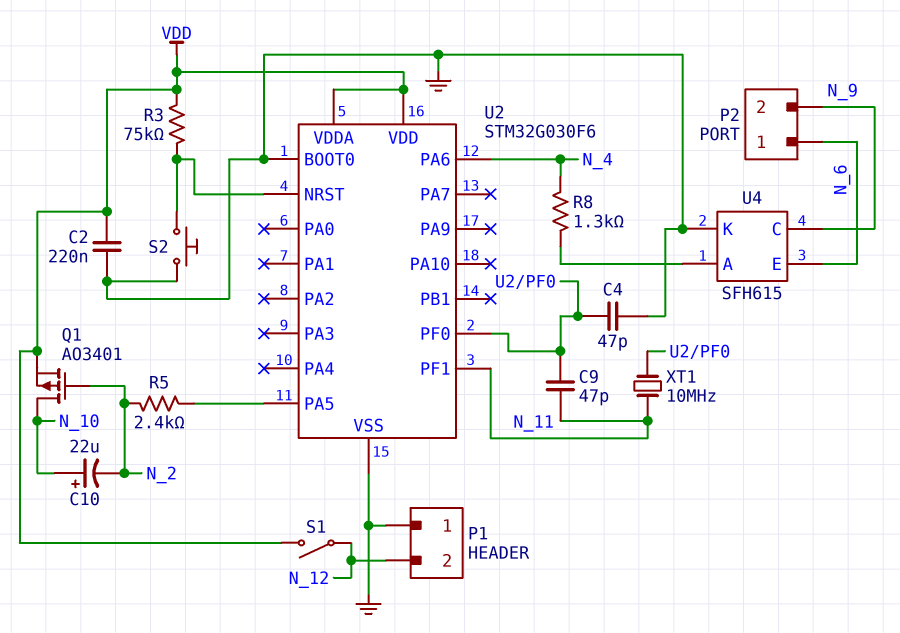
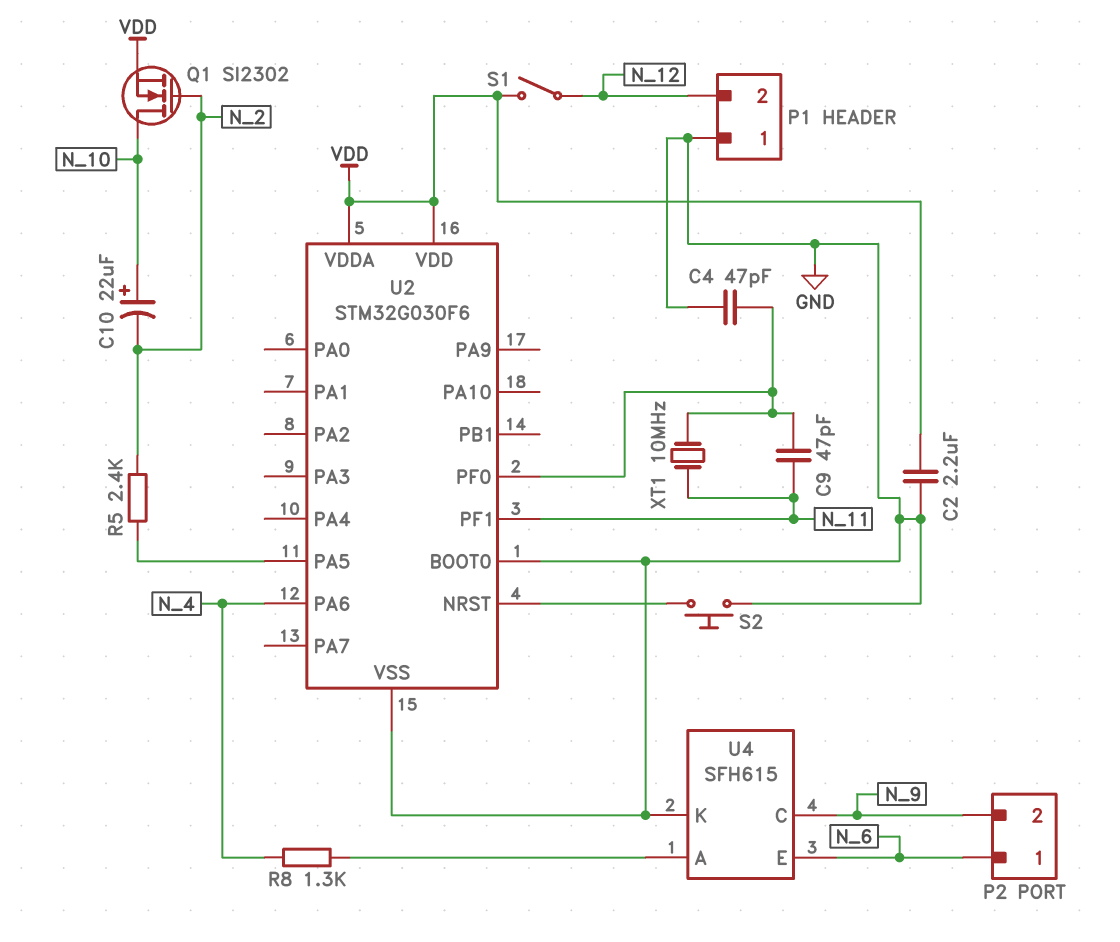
C2: 220nF (GND, VDD) -> 2.2uF (GND, VDD)
Q1: PMOS AO3401 (G N_2, D N_10, S VDD) -> NMOS SI2302 (G N_2, D N_10, S VDD)
R3: 75k (U2/NRST, VDD) -> none

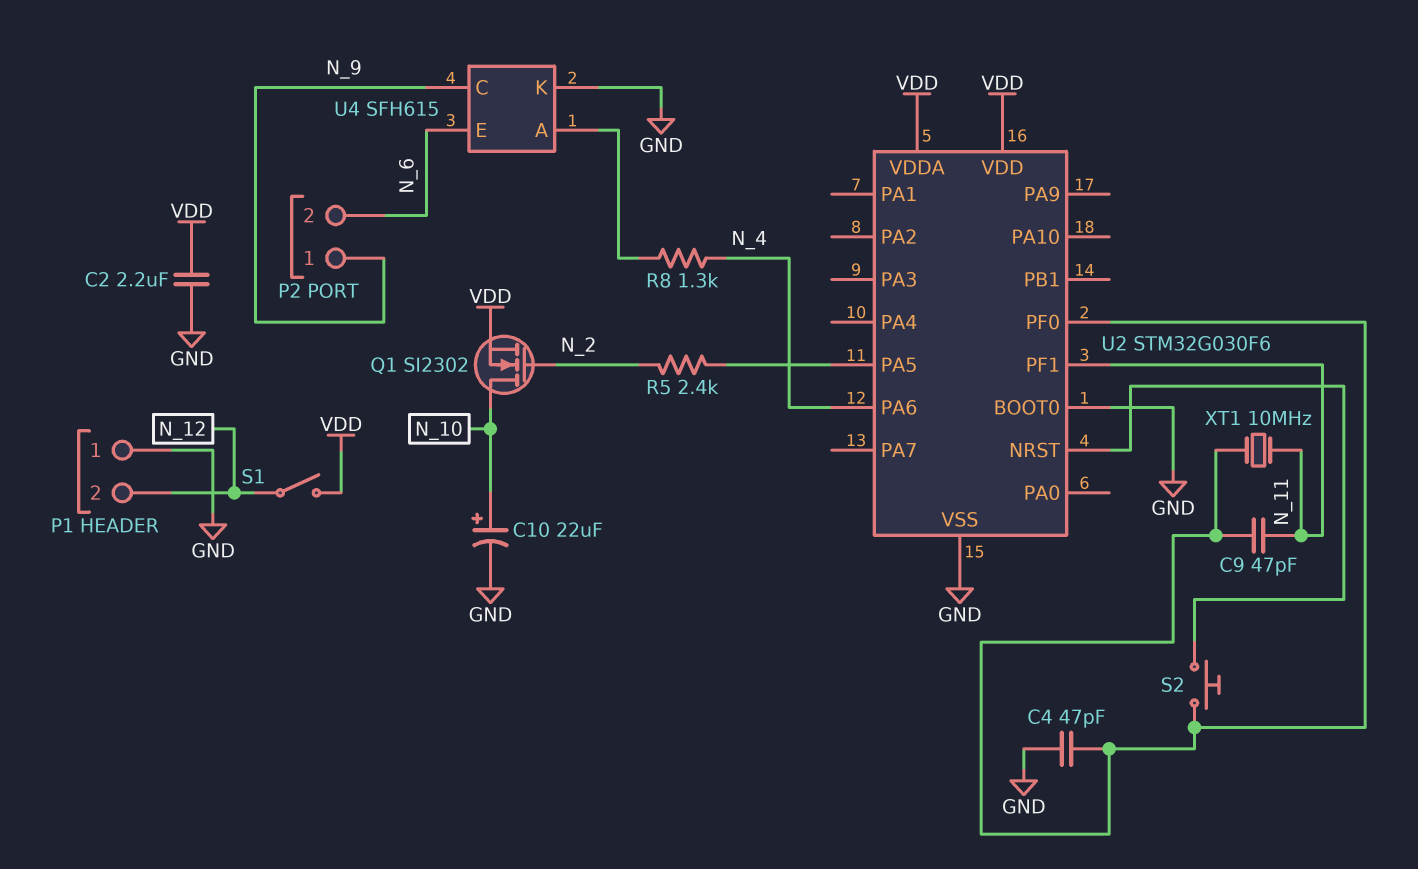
C10: 22uF (plus N_10, minus N_2) -> 22uF (plus N_10, minus GND)
P2 pin 1: N_6 -> N_9
P2 pin 2: N_9 -> N_6
S2: button (GND, U2/NRST) -> button (U2/NRST, U2/PF0)

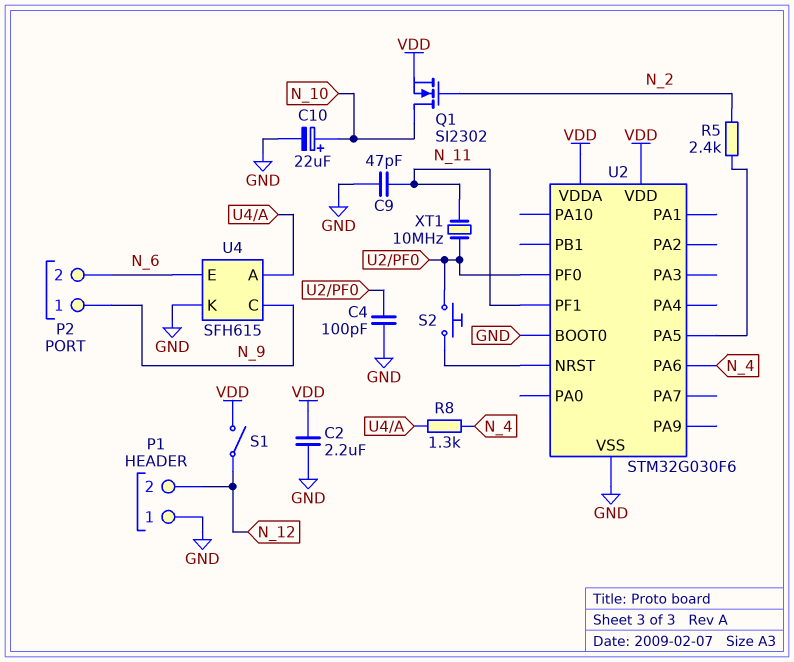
C4: 47pF (GND, U2/PF0) -> 100pF (GND, U2/PF0)
C9: 47pF (N_11, U2/PF0) -> 47pF (GND, N_11)

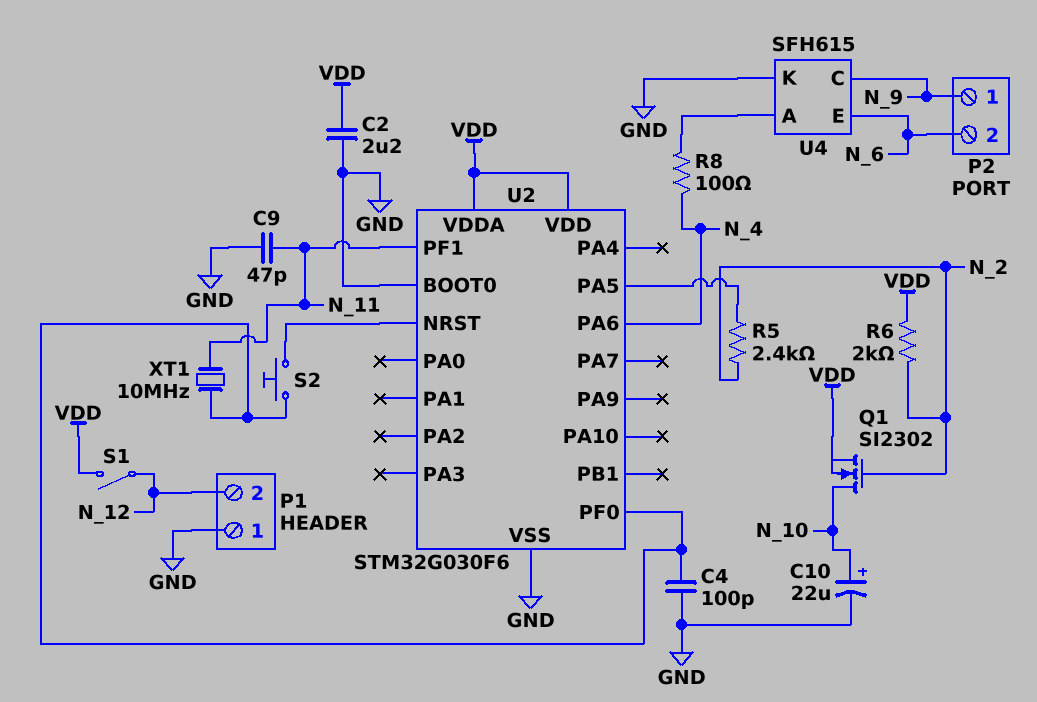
R6: none -> 2k (N_2, VDD)
R8: 1.3k (N_4, U4/A) -> 100 (N_4, U4/A)

